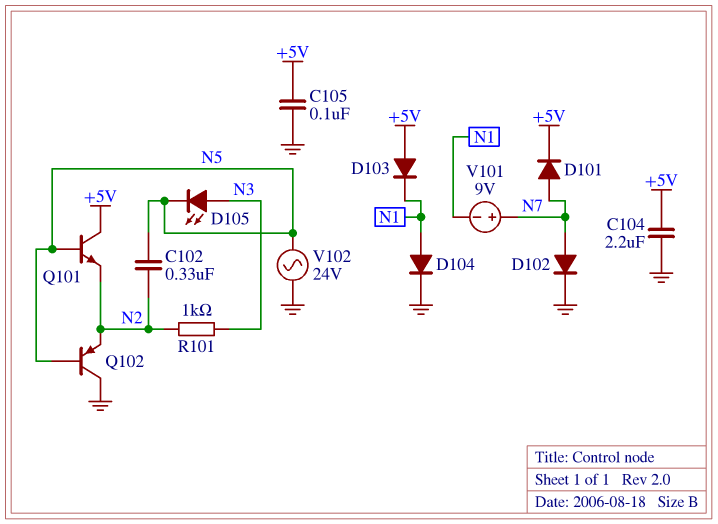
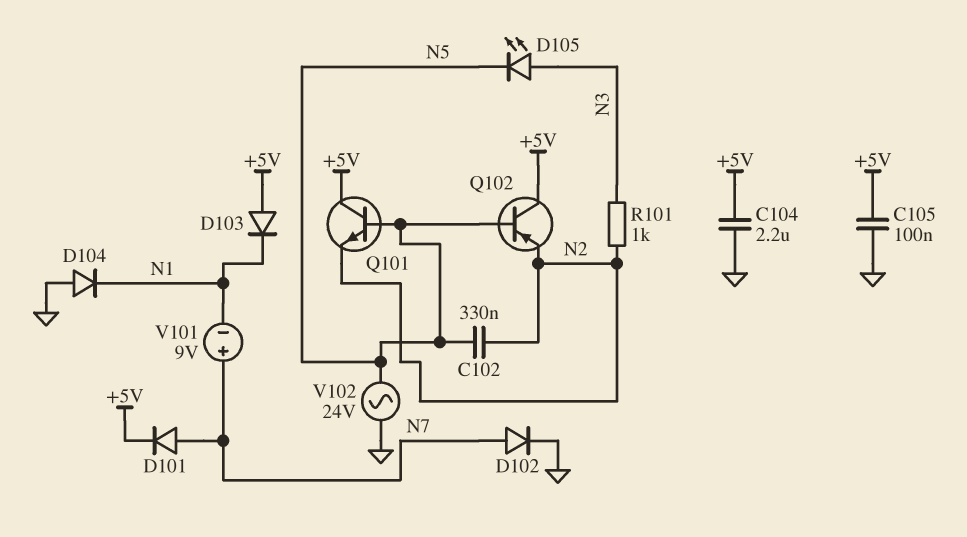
D104: diode (A N1, K GND) -> diode (A GND, K N1)
Q102: PNP (B N5, C GND, E N2) -> PNP (B N5, C +5V, E N2)

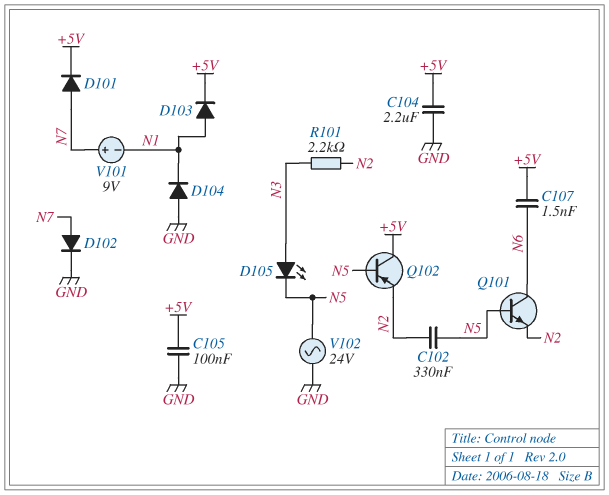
C107: none -> 1.5nF (+5V, N6)
D103: diode (A +5V, K N1) -> diode (A N1, K +5V)
Q101: NPN (B N5, C +5V, E N2) -> NPN (B N5, C N6, E N2)
R101: 1k (N2, N3) -> 2.2k (N2, N3)

